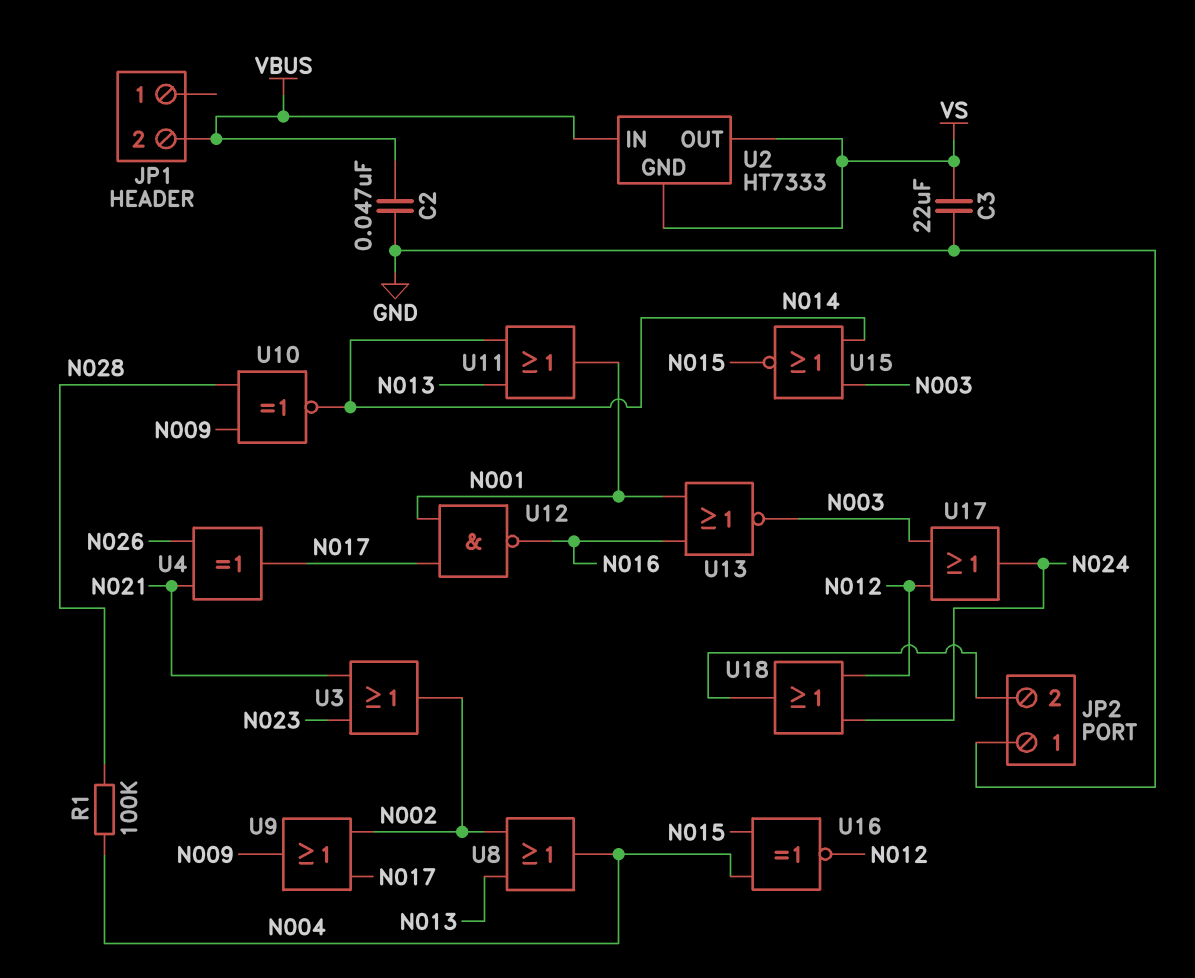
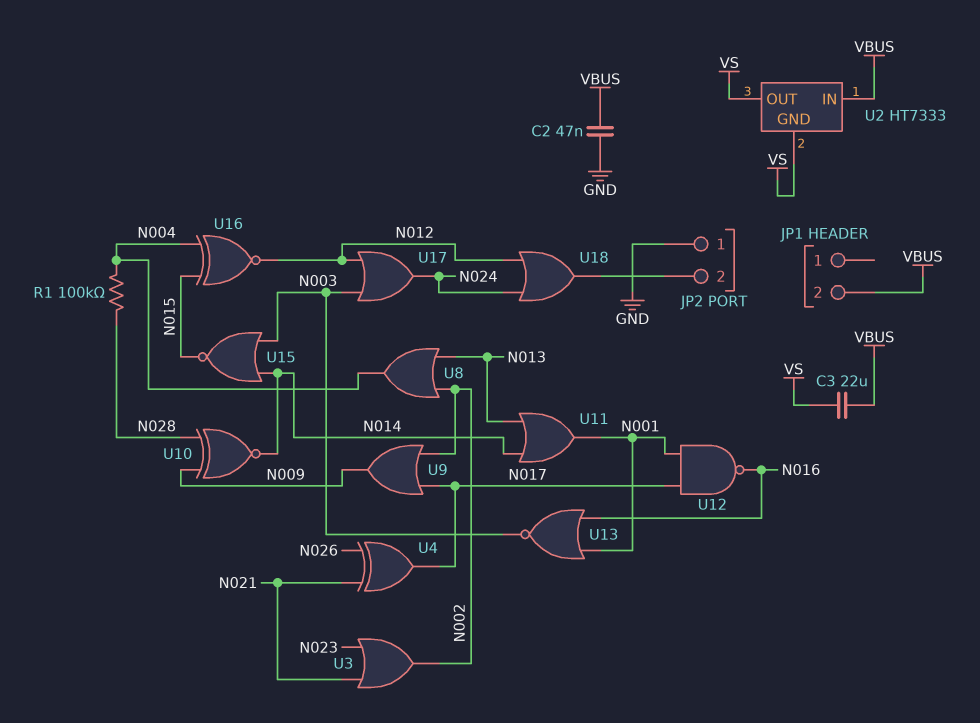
C3: 22uF (GND, VS) -> 22uF (VBUS, VS)

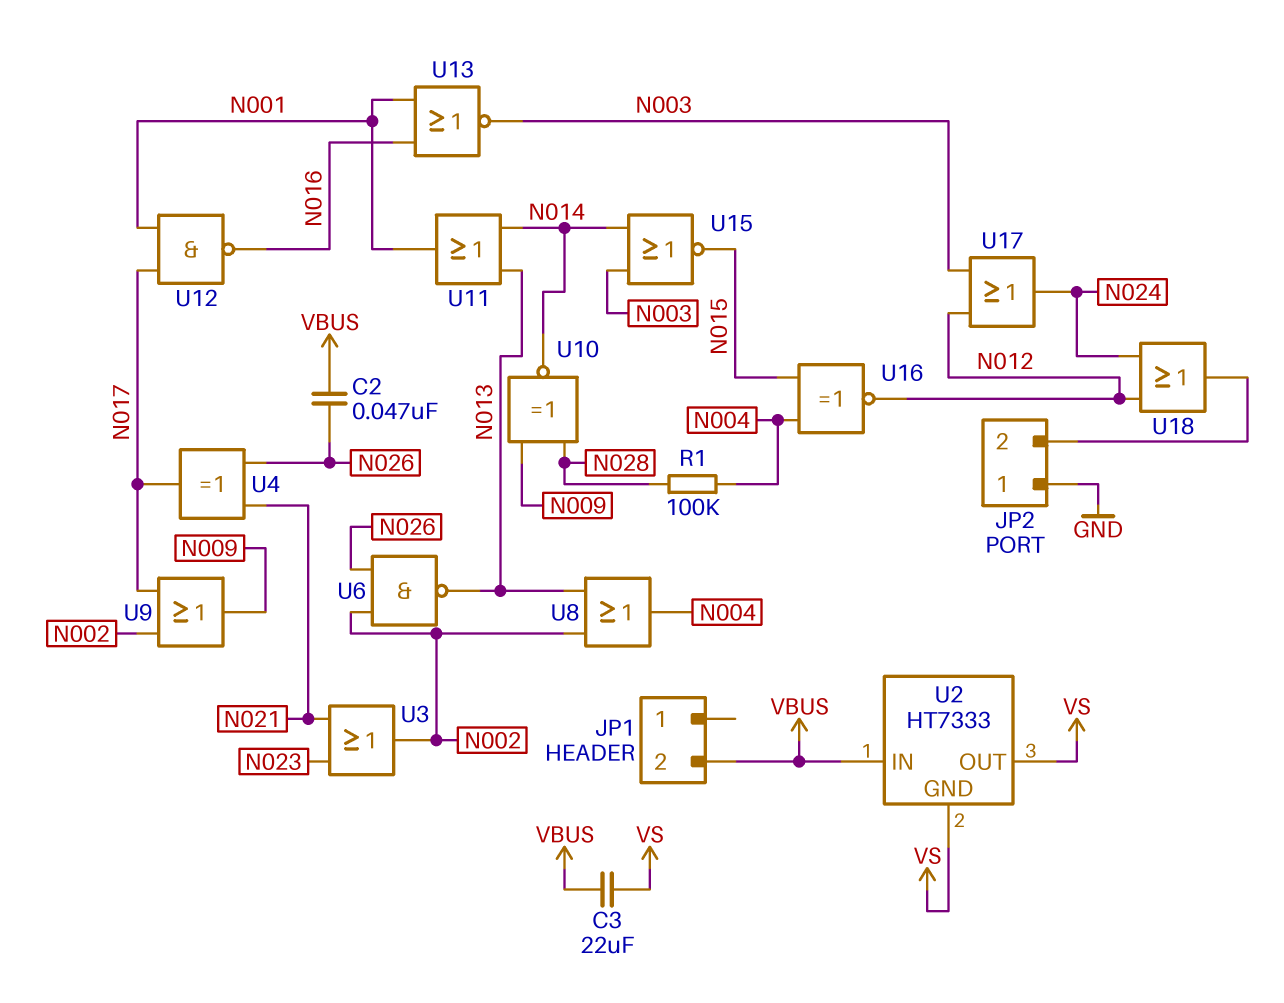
C2: 47nF (GND, VBUS) -> 47nF (N026, VBUS)
U6: none -> NAND (in N002, in N026, out N013)

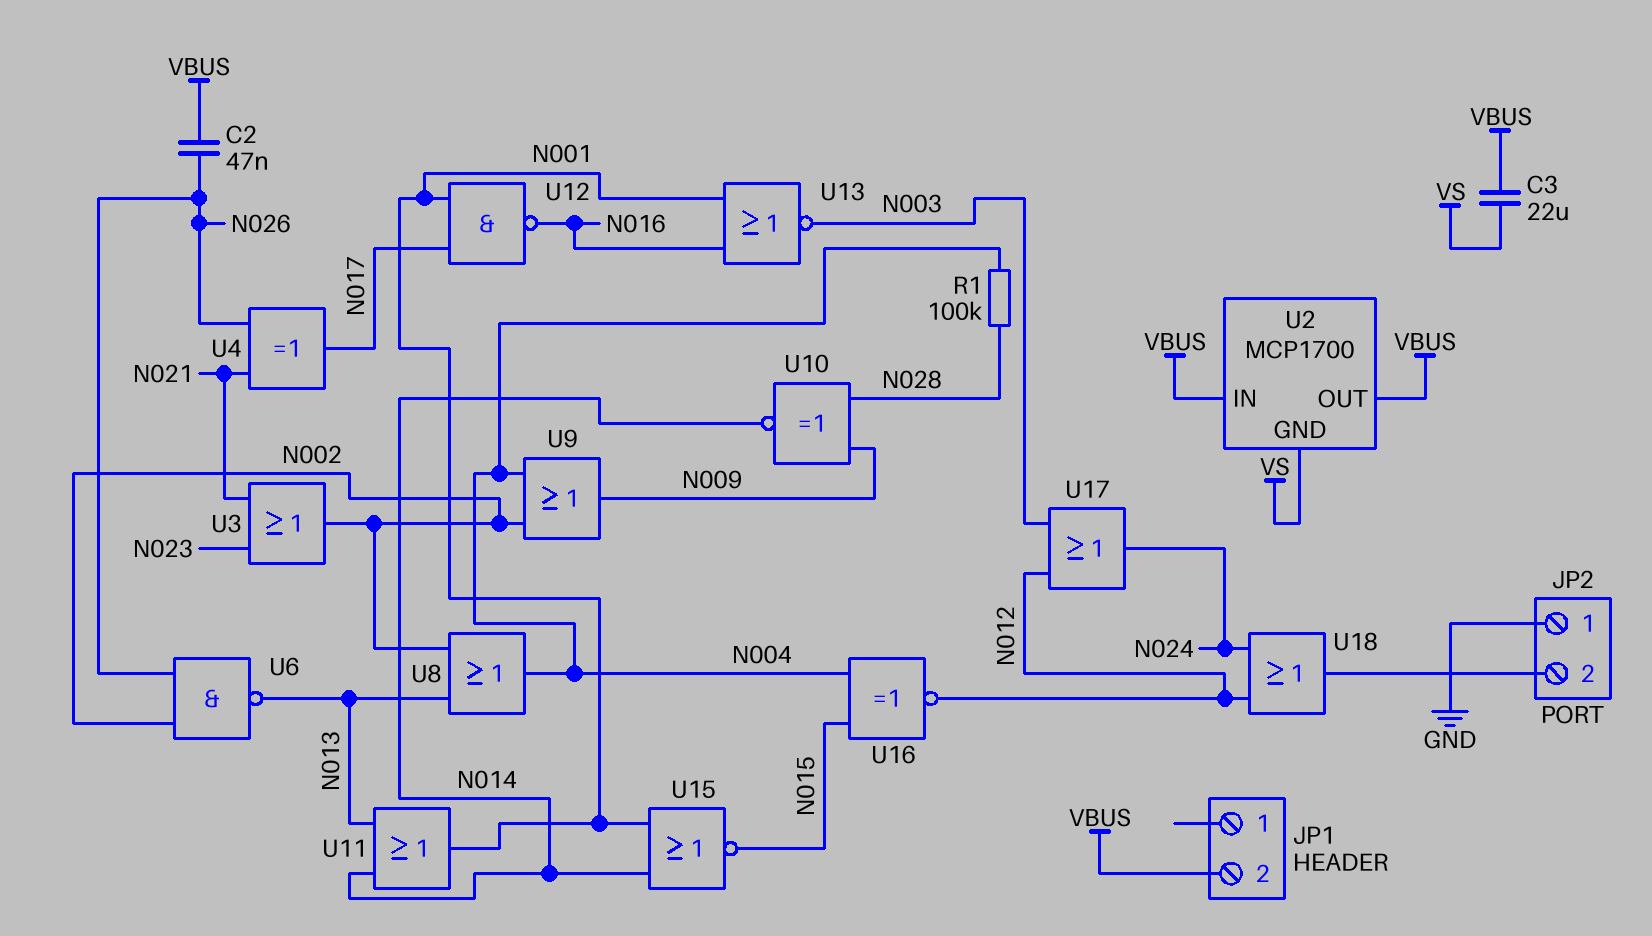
U2: HT7333 -> MCP1700
U2 pin OUT: VS -> VBUS
U9: OR (in N002, in N017, out N009) -> OR (in N002, in N004, out N009)
U15: NOR (in N003, in N014, out N015) -> NOR (in N001, in N014, out N015)

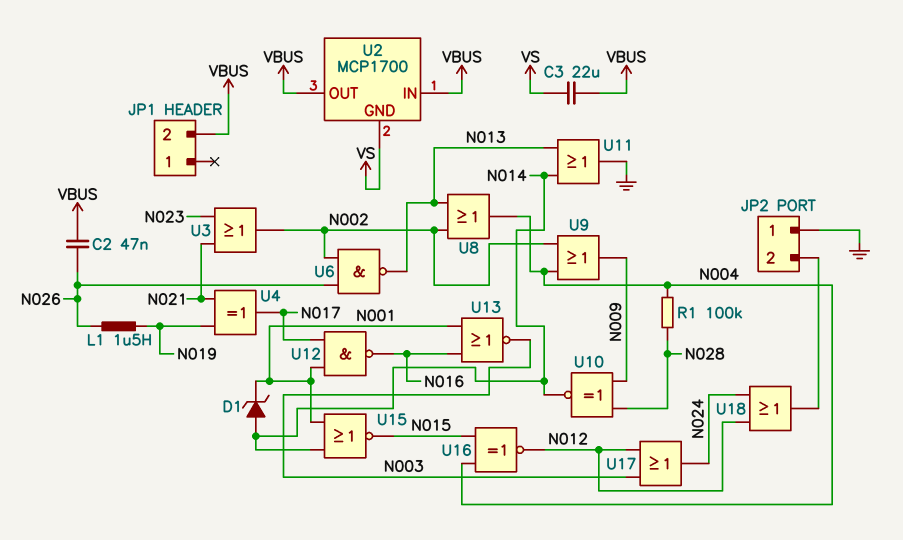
D1: none -> zener (A N014, K N001)
L1: none -> 1.5uH (N019, N026)
U4: XOR (in N021, in N026, out N017) -> XOR (in N019, in N021, out N017)
U11: OR (in N013, in N014, out N001) -> OR (in N013, in N014, out GND)

